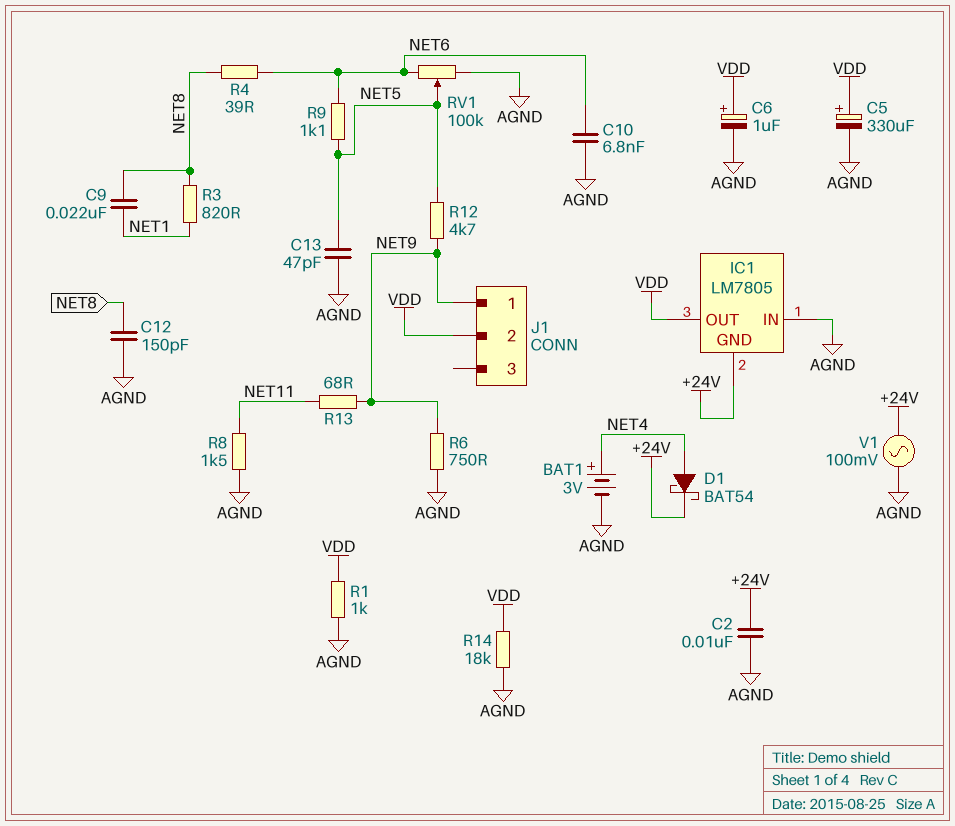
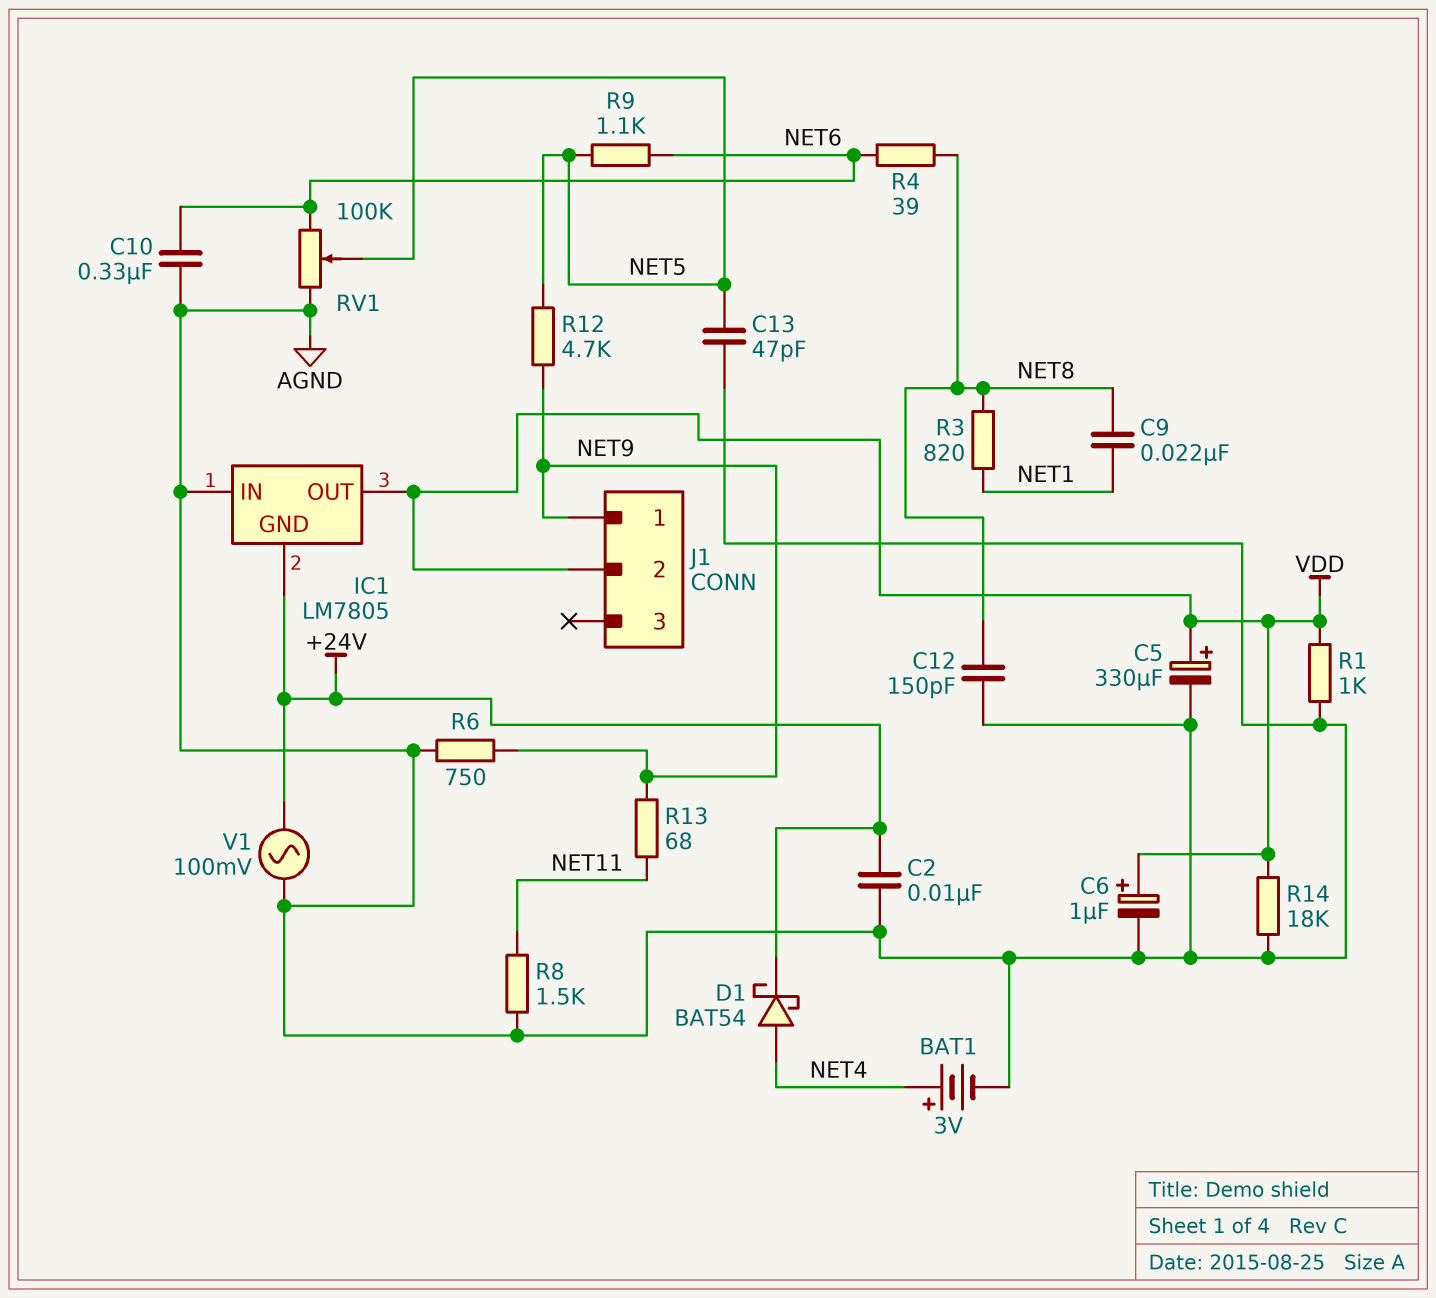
C10: 6.8nF (AGND, NET6) -> 330nF (AGND, NET6)

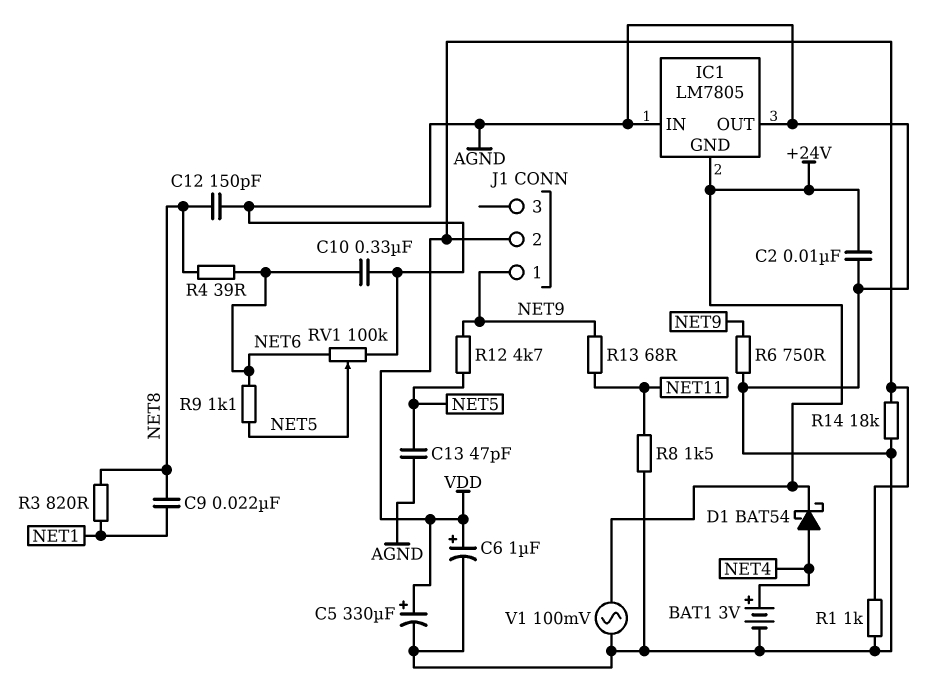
IC1 pin OUT: VDD -> AGND

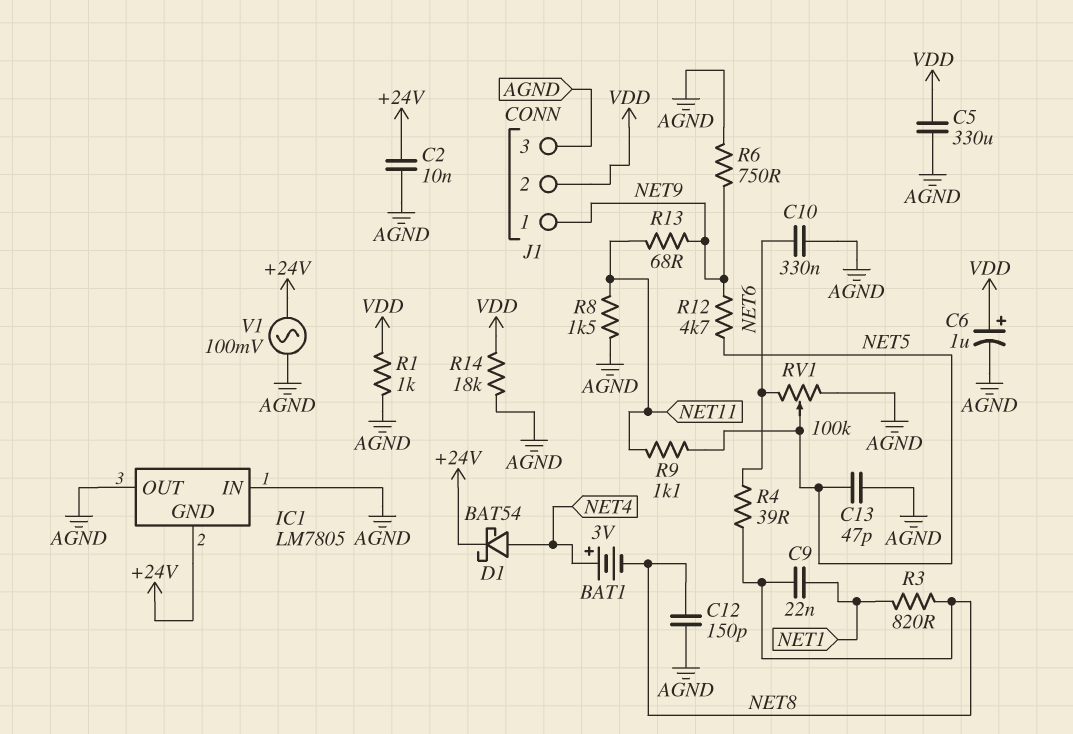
BAT1: 3V (plus NET4, minus AGND) -> 3V (plus NET4, minus NET8)
C5: 330uF (plus VDD, minus AGND) -> 330uF (AGND, VDD)
J1 pin 3: none -> AGND
R9: 1.1k (NET5, NET6) -> 1.1k (NET5, NET11)

